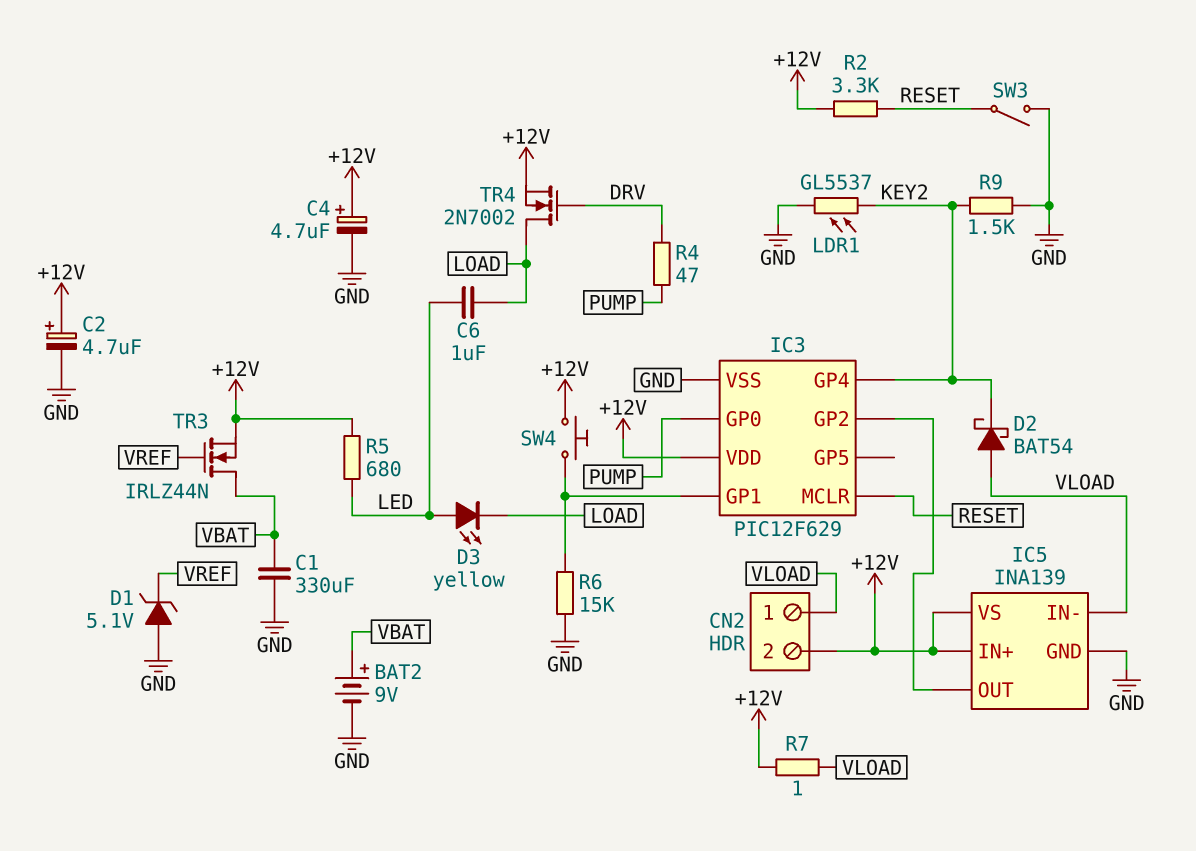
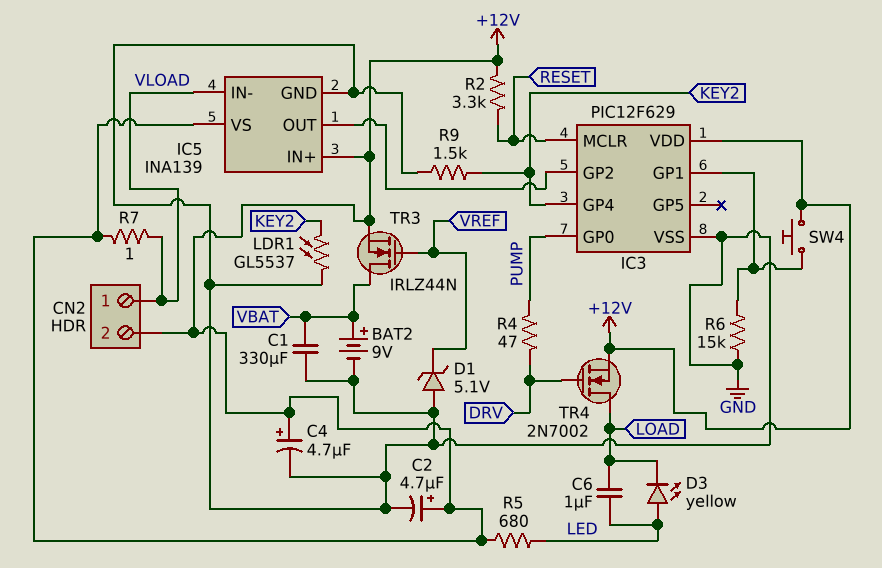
D2: schottky BAT54 (A VLOAD, K KEY2) -> none
SW3: switch (GND, RESET) -> none

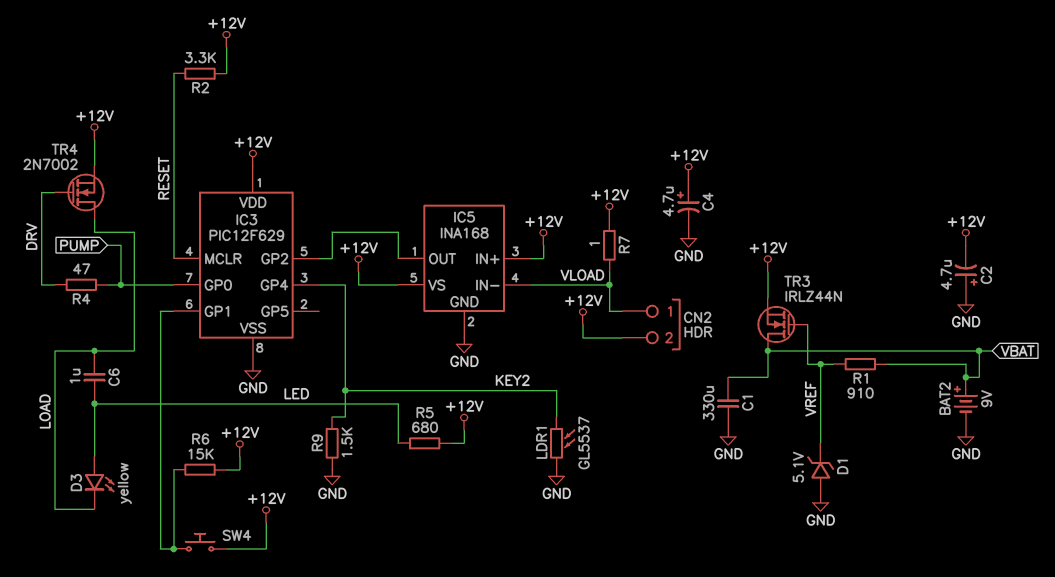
C2: 4.7uF (plus +12V, minus GND) -> 4.7uF (plus GND, minus +12V)
IC5: INA139 -> INA168
R1: none -> 910 (VBAT, VREF)
R6: 15k (GND, IC3/GP1) -> 15k (+12V, IC3/GP1)

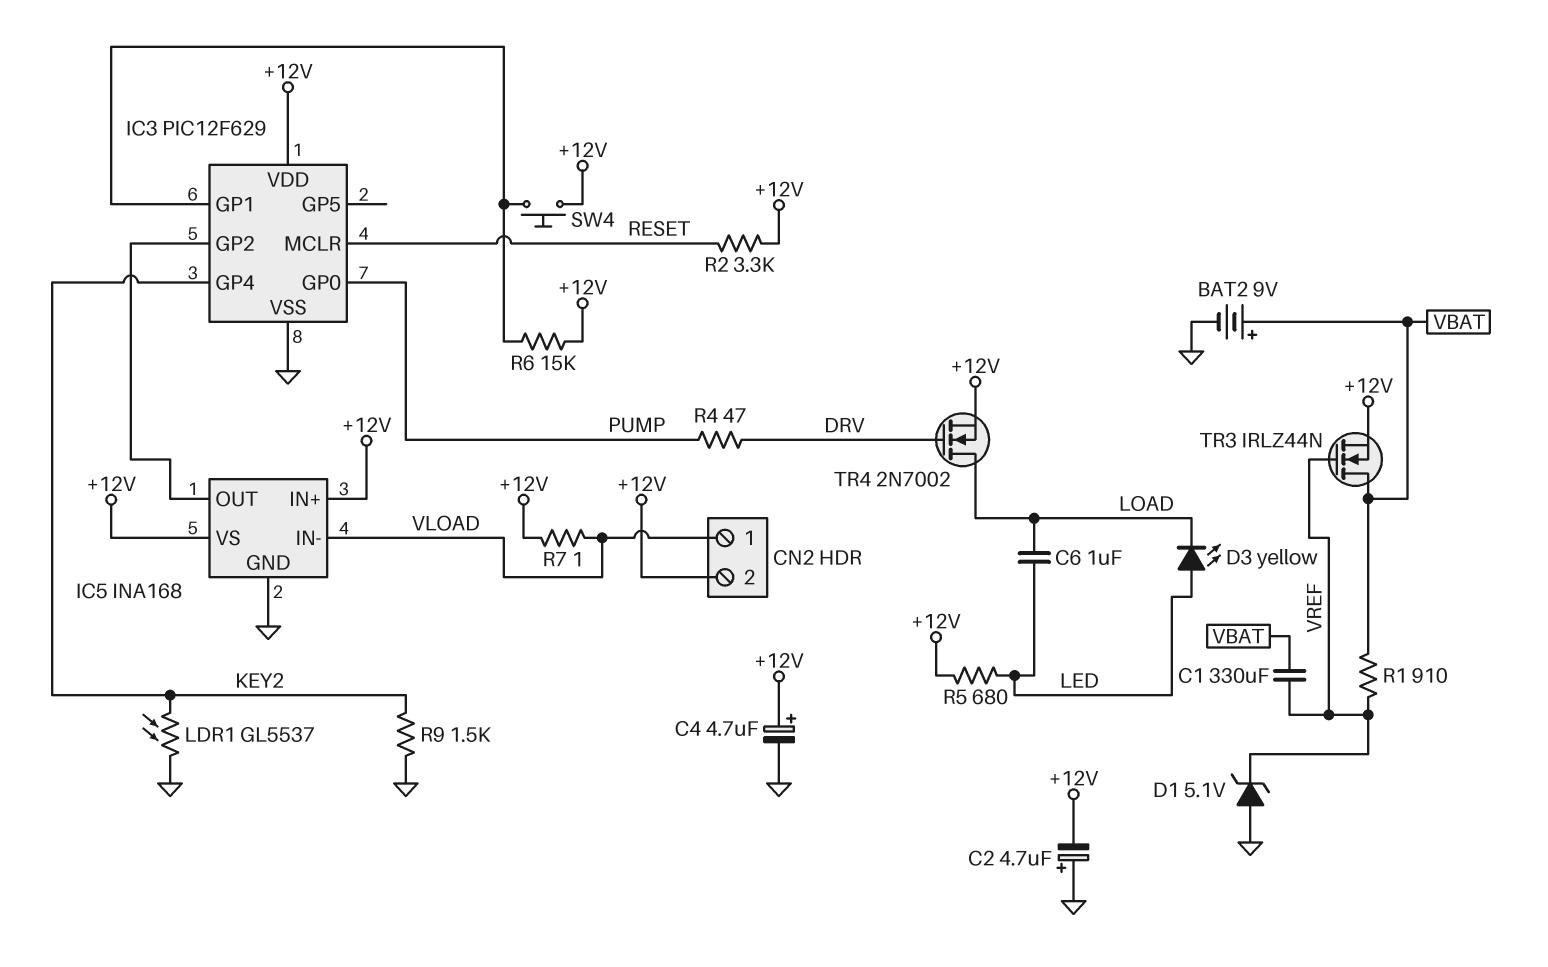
C1: 330uF (GND, VBAT) -> 330uF (VBAT, VREF)

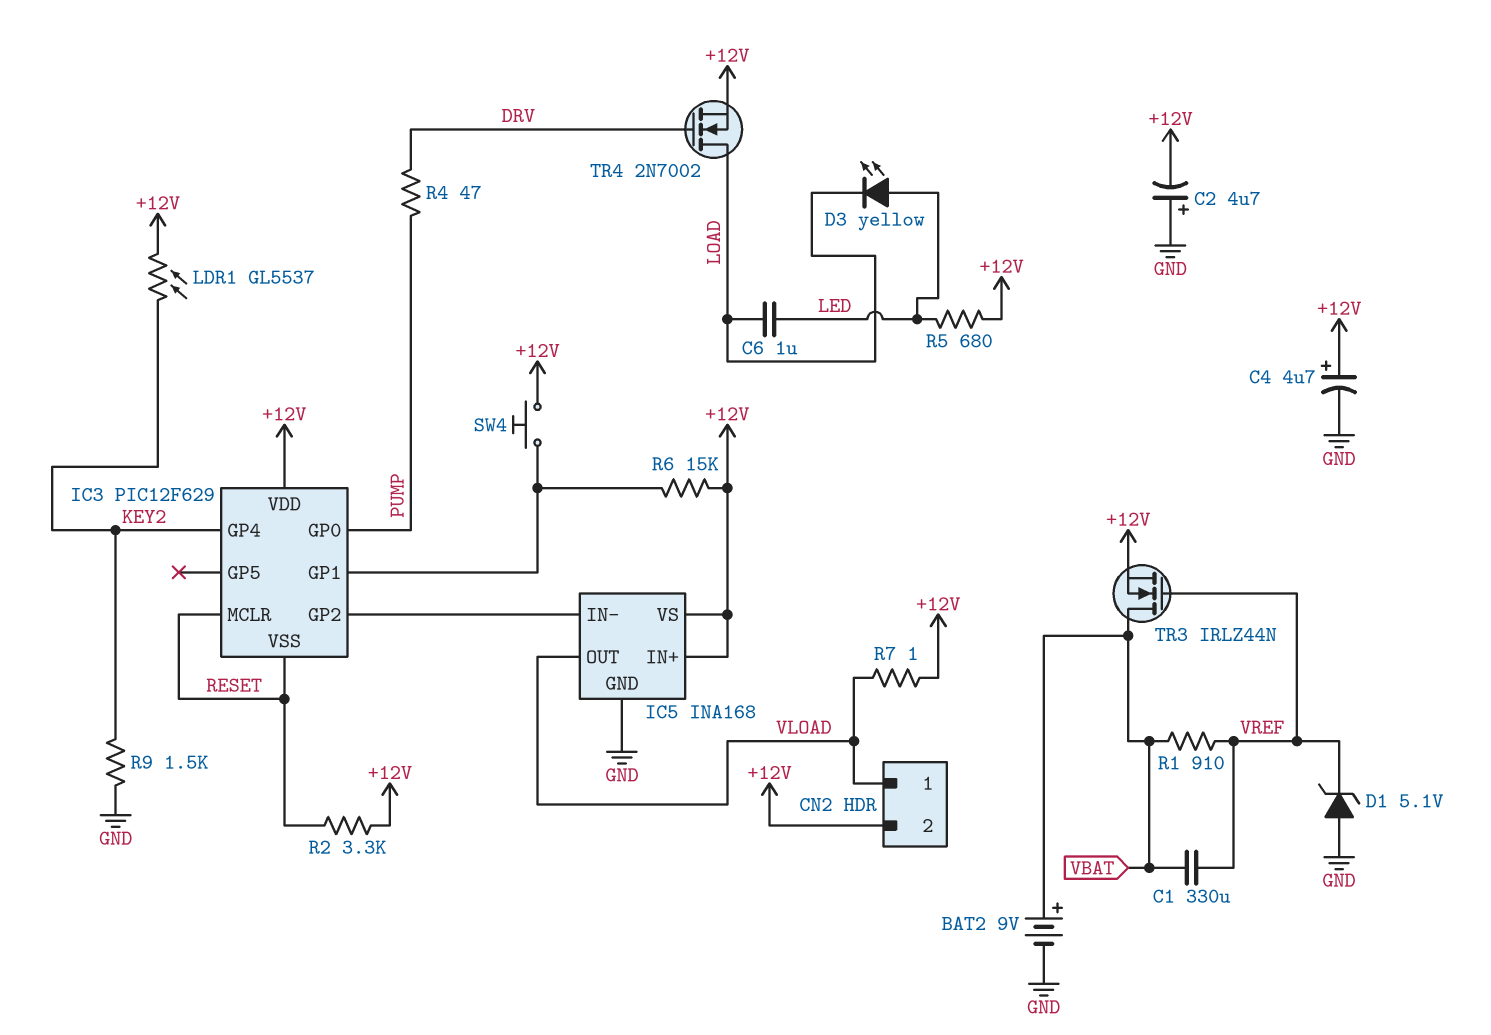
IC3 pin VSS: GND -> RESET
IC5 pin IN-: VLOAD -> IC3/GP2
IC5 pin OUT: IC3/GP2 -> VLOAD
LDR1: GL5537 (GND, KEY2) -> GL5537 (+12V, KEY2)

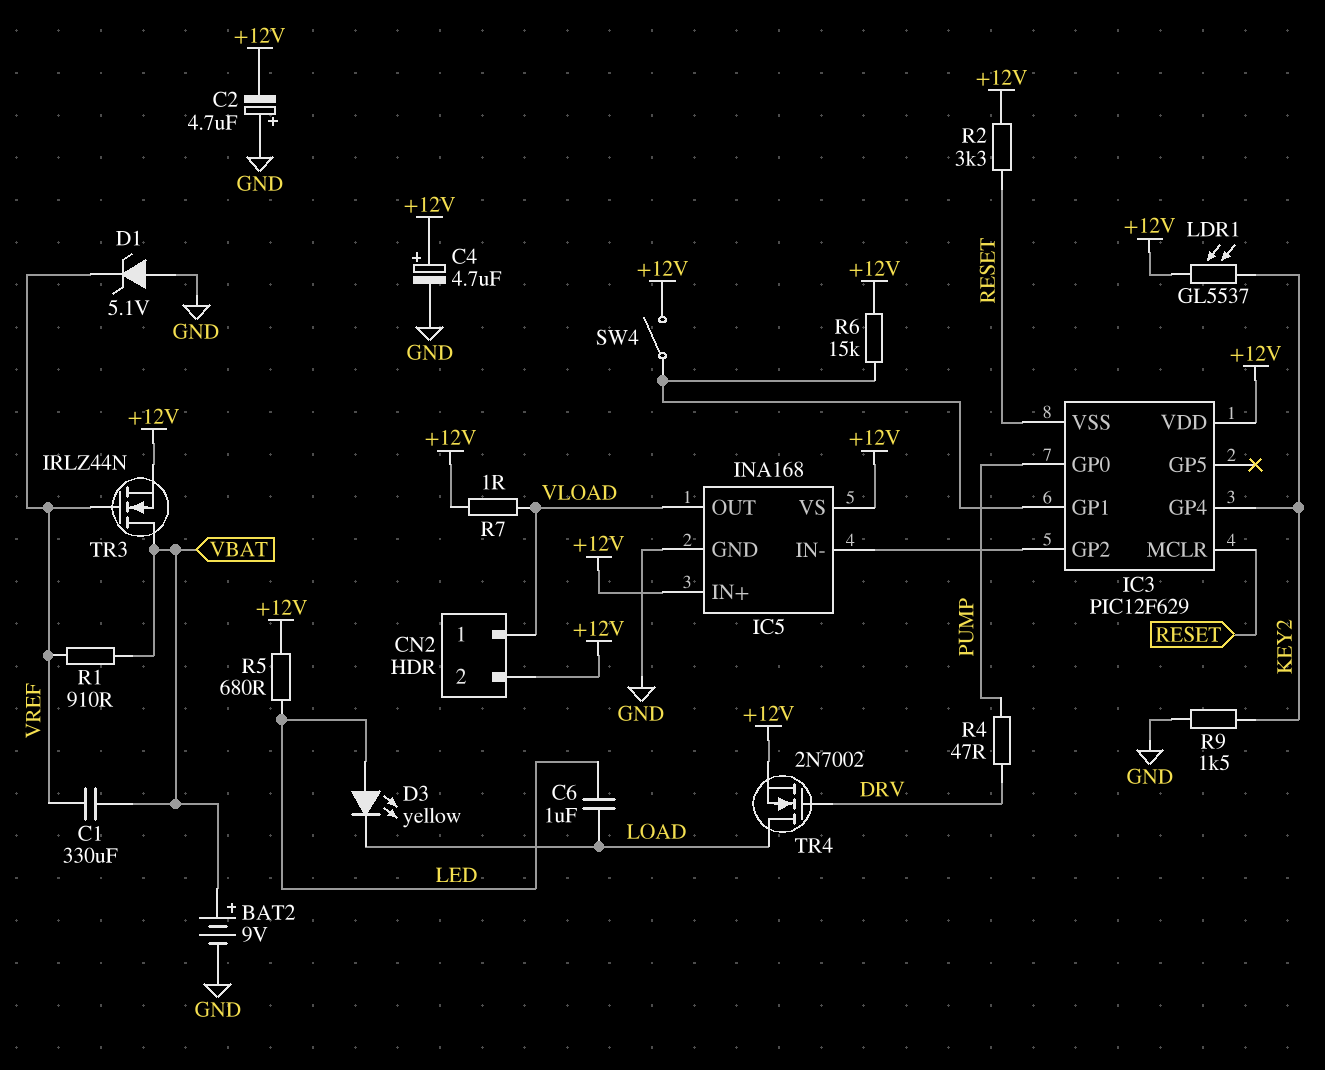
SW4: button (+12V, IC3/GP1) -> switch (+12V, IC3/GP1)

